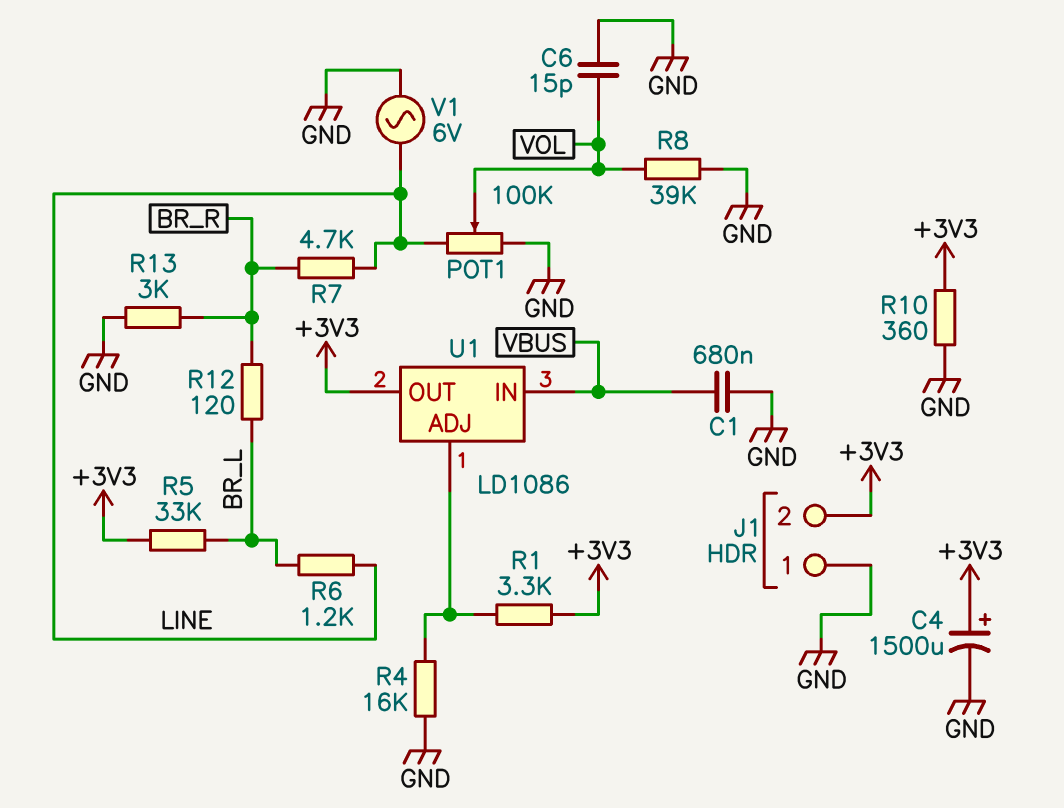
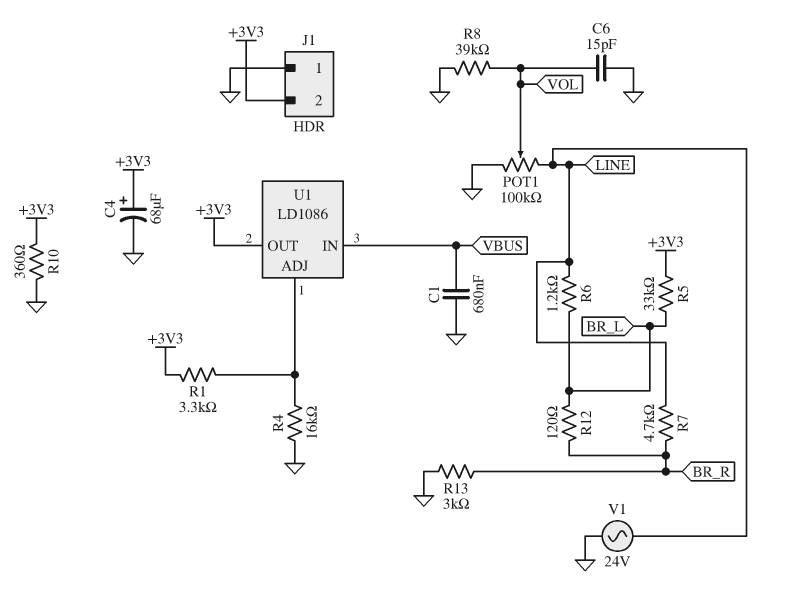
C4: 1500uF (plus +3V3, minus GND) -> 68uF (plus +3V3, minus GND)
V1: AC 6V (GND, LINE) -> AC 24V (GND, LINE)

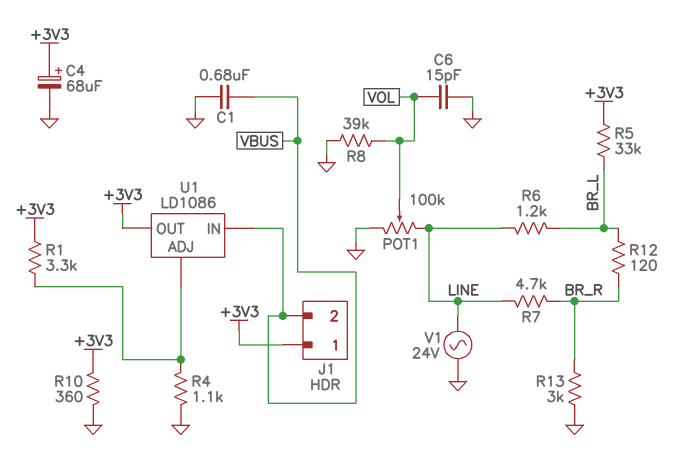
J1 pin 1: GND -> +3V3
J1 pin 2: +3V3 -> VBUS
R4: 16k (GND, U1/ADJ) -> 1.1k (GND, U1/ADJ)

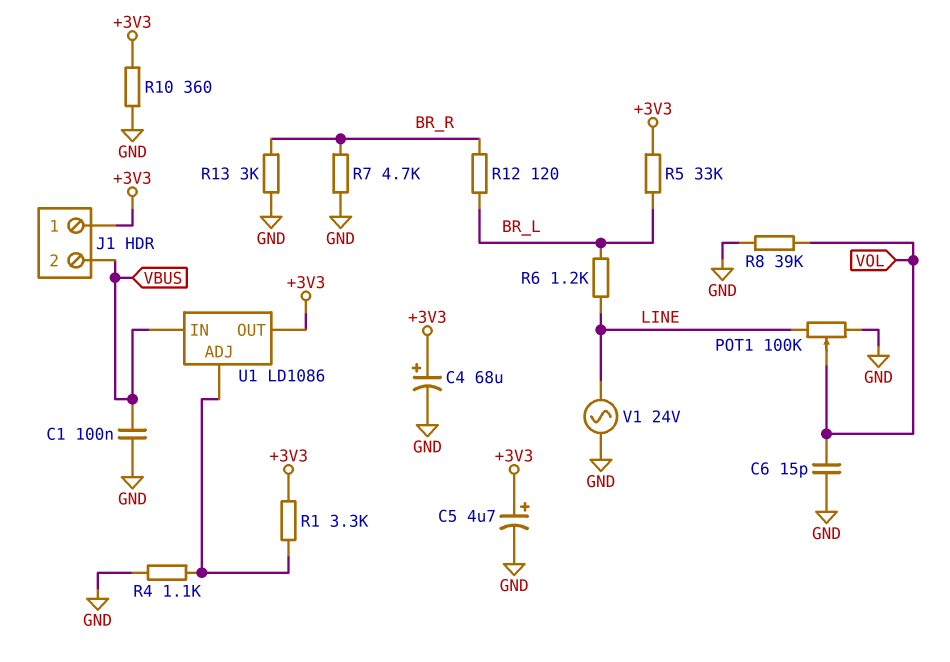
C1: 680nF (GND, VBUS) -> 100nF (GND, VBUS)
C5: none -> 4.7uF (plus +3V3, minus GND)
R7: 4.7k (BR_R, LINE) -> 4.7k (BR_R, GND)

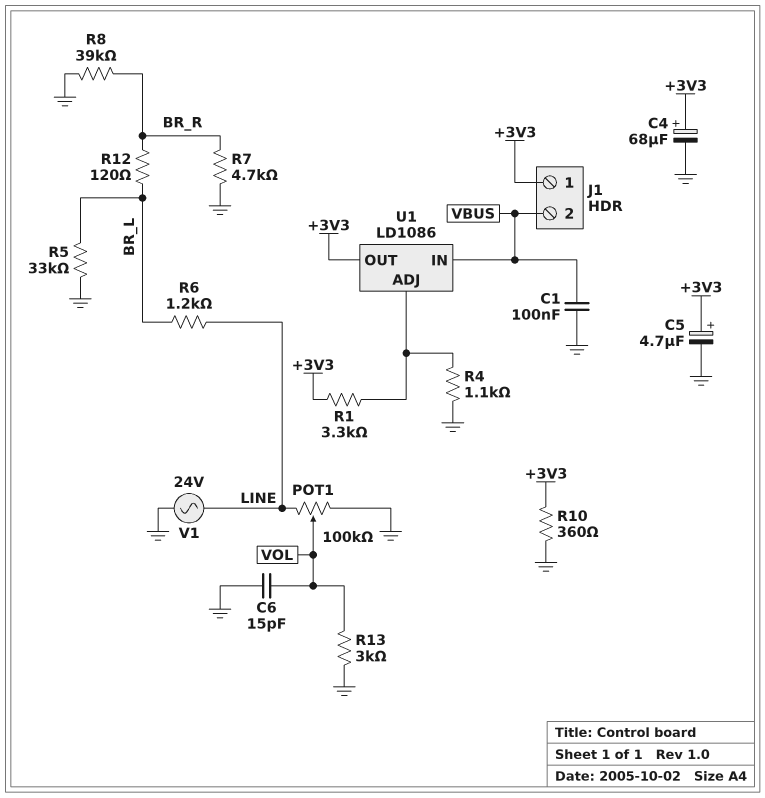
R5: 33k (+3V3, BR_L) -> 33k (BR_L, GND)
R8: 39k (GND, VOL) -> 39k (BR_R, GND)
R13: 3k (BR_R, GND) -> 3k (GND, VOL)

